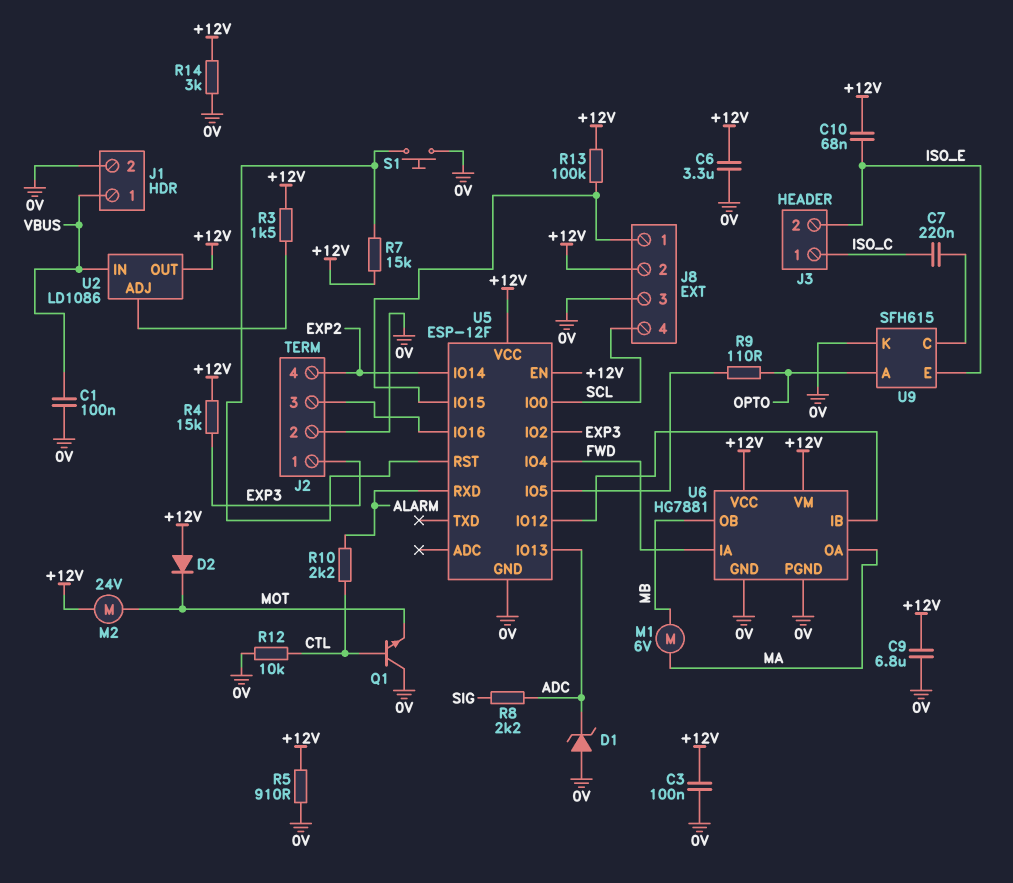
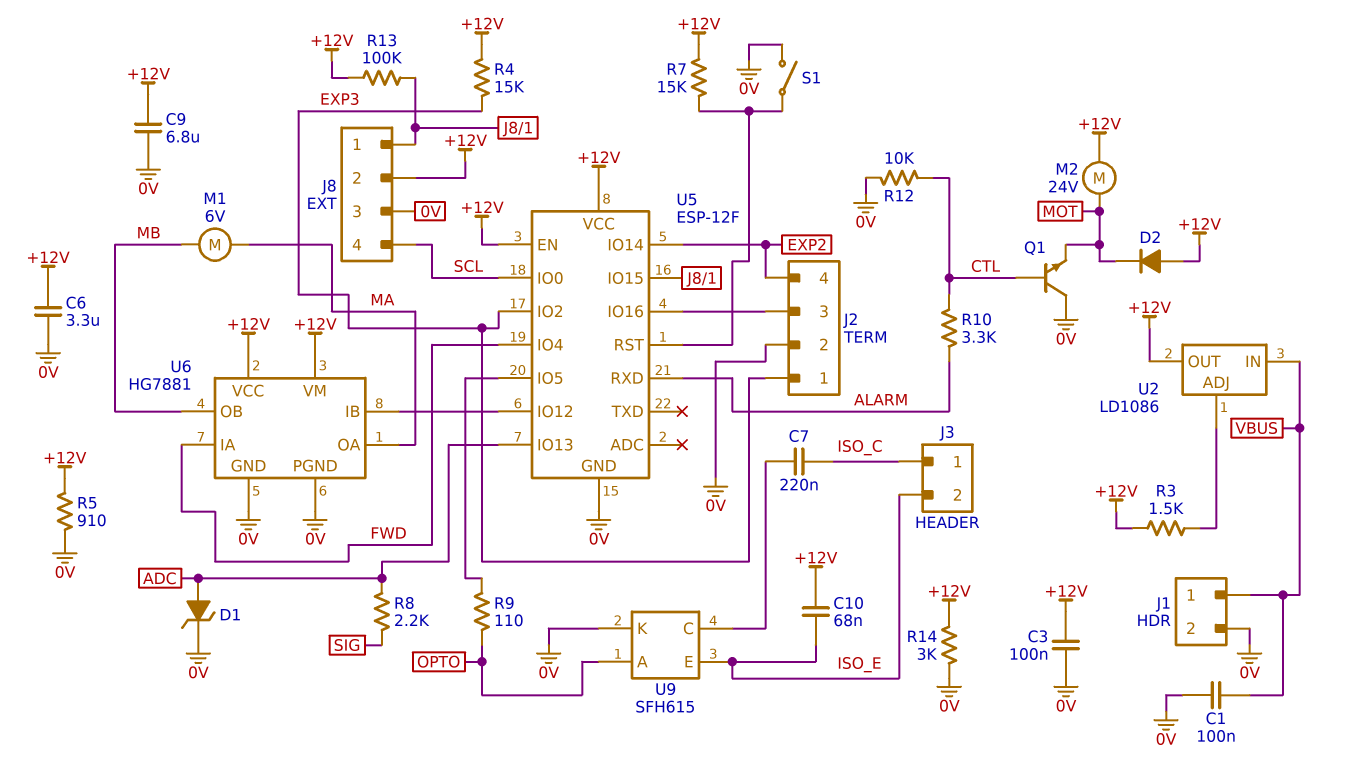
D1: zener (A 0V, K ADC) -> zener (A ADC, K 0V)
R10: 2.2k (ALARM, CTL) -> 3.3k (ALARM, CTL)
S1: button (0V, U5/RST) -> switch (0V, U5/RST)

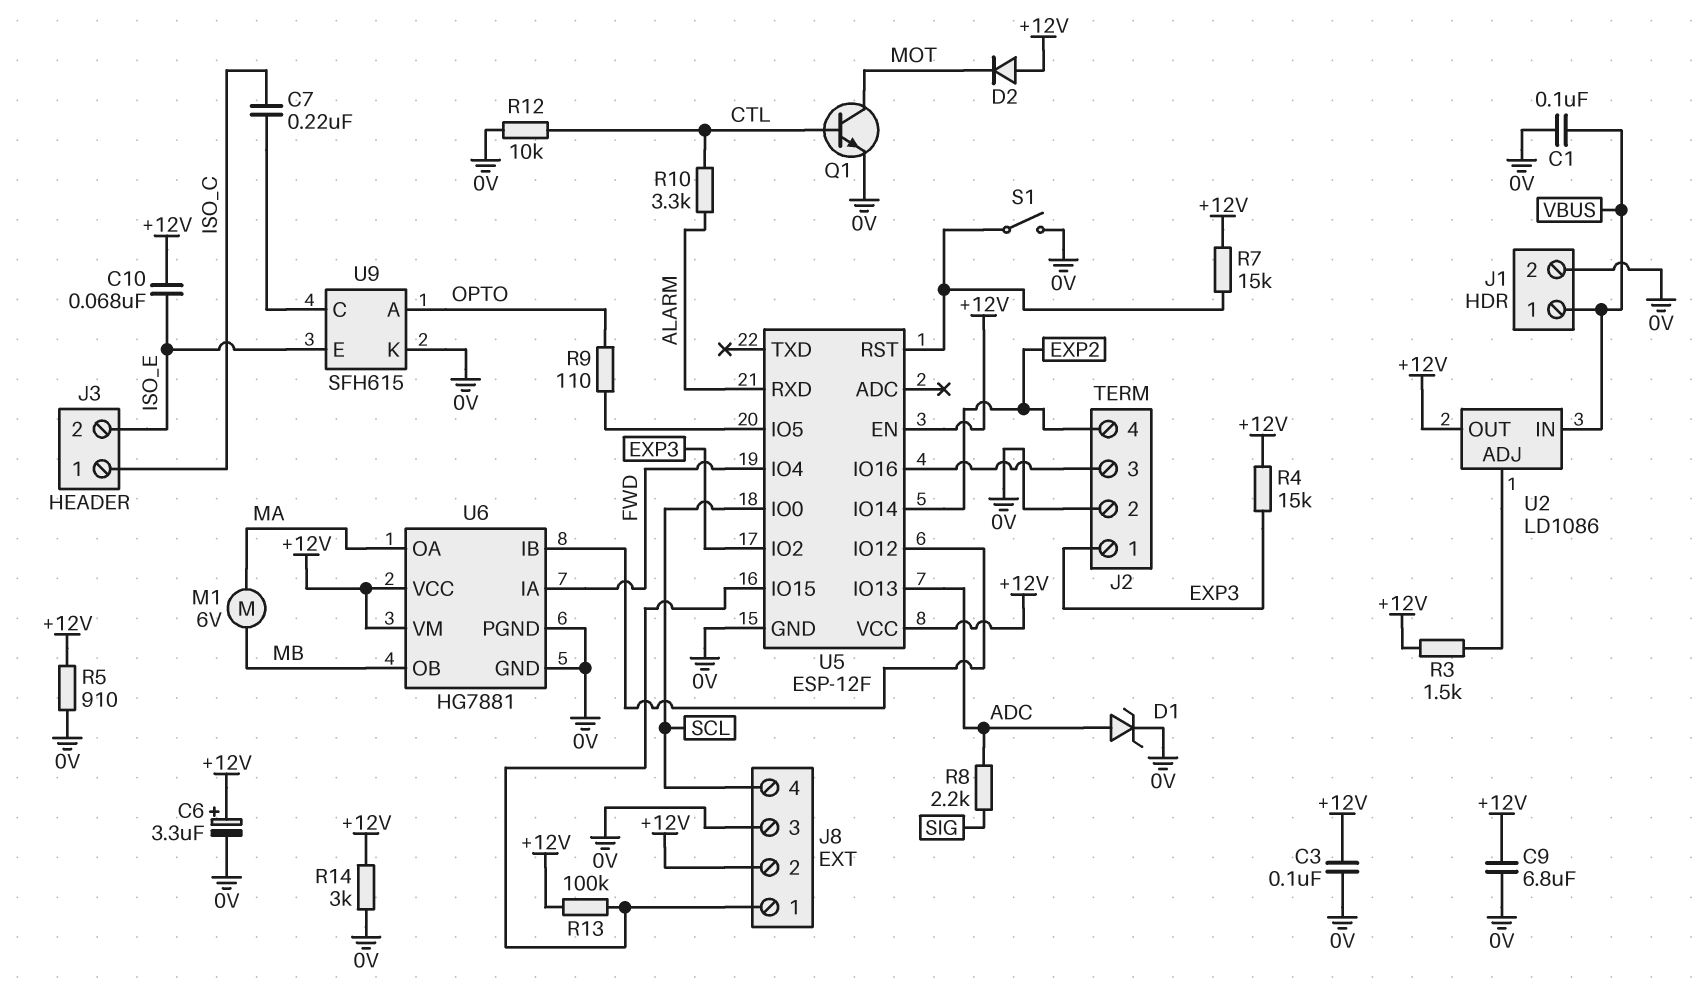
C6: 3.3uF (+12V, 0V) -> 3.3uF (plus +12V, minus 0V)
M2: motor 24V (+12V, MOT) -> none
Q1: NPN (B CTL, C 0V, E MOT) -> NPN (B CTL, C MOT, E 0V)

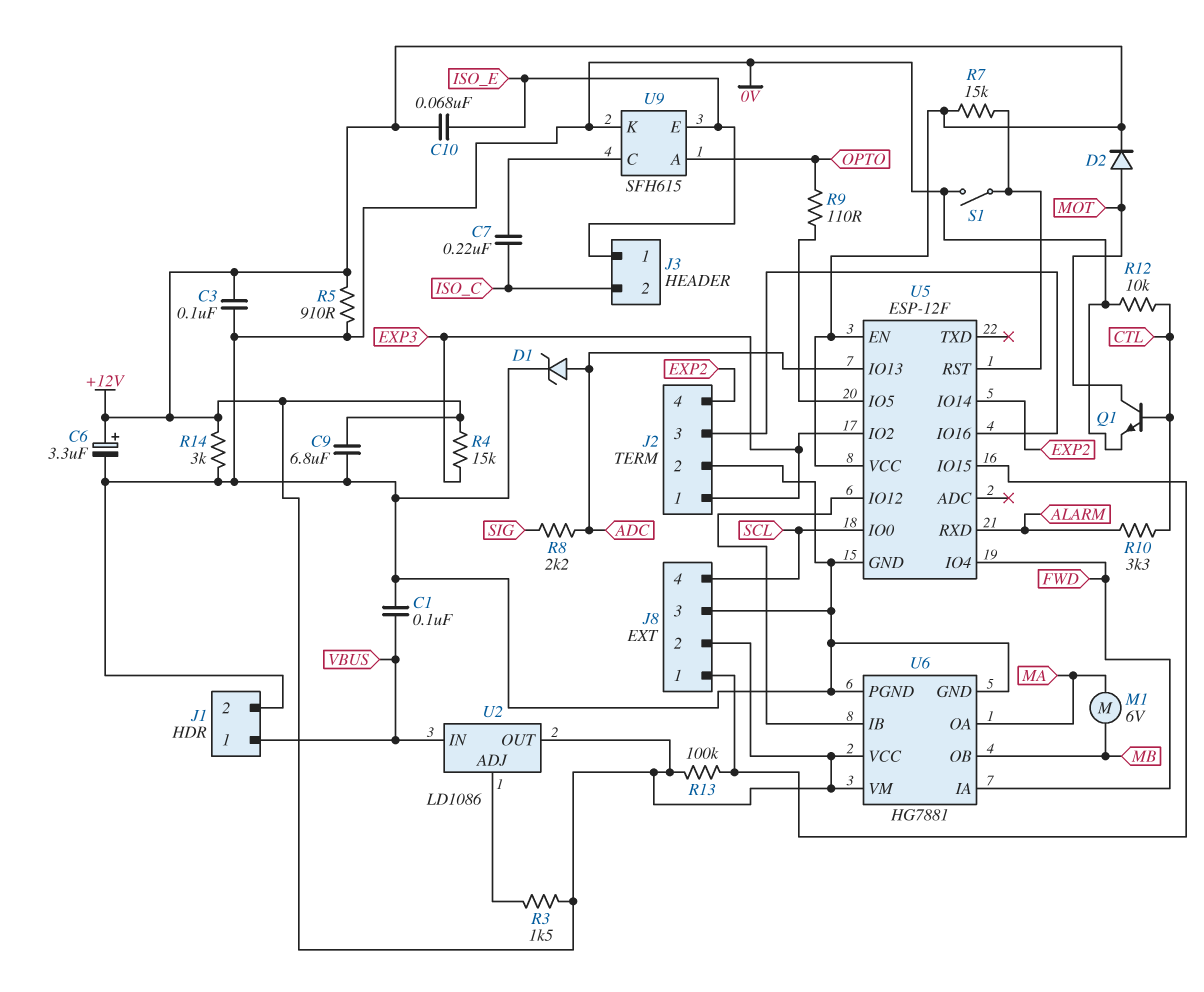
D2: diode (A +12V, K MOT) -> diode (A MOT, K +12V)
J3 pin 1: ISO_C -> ISO_E
J3 pin 2: ISO_E -> ISO_C

